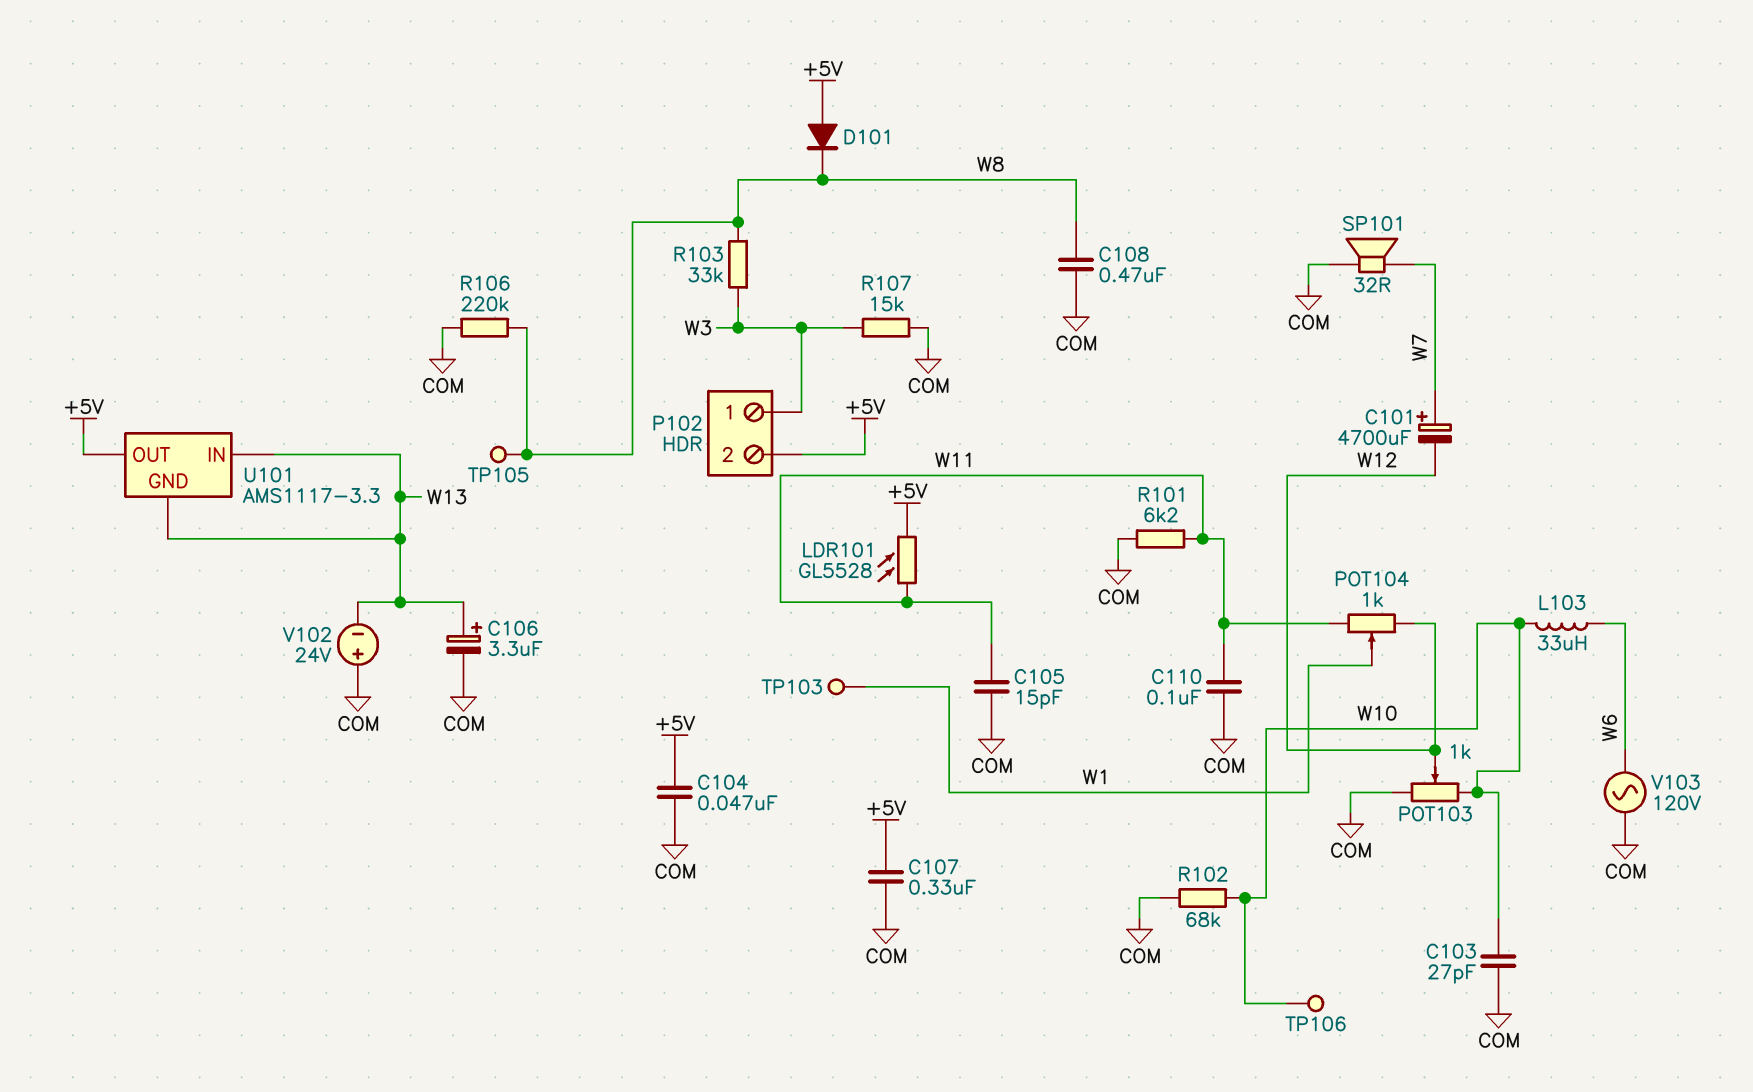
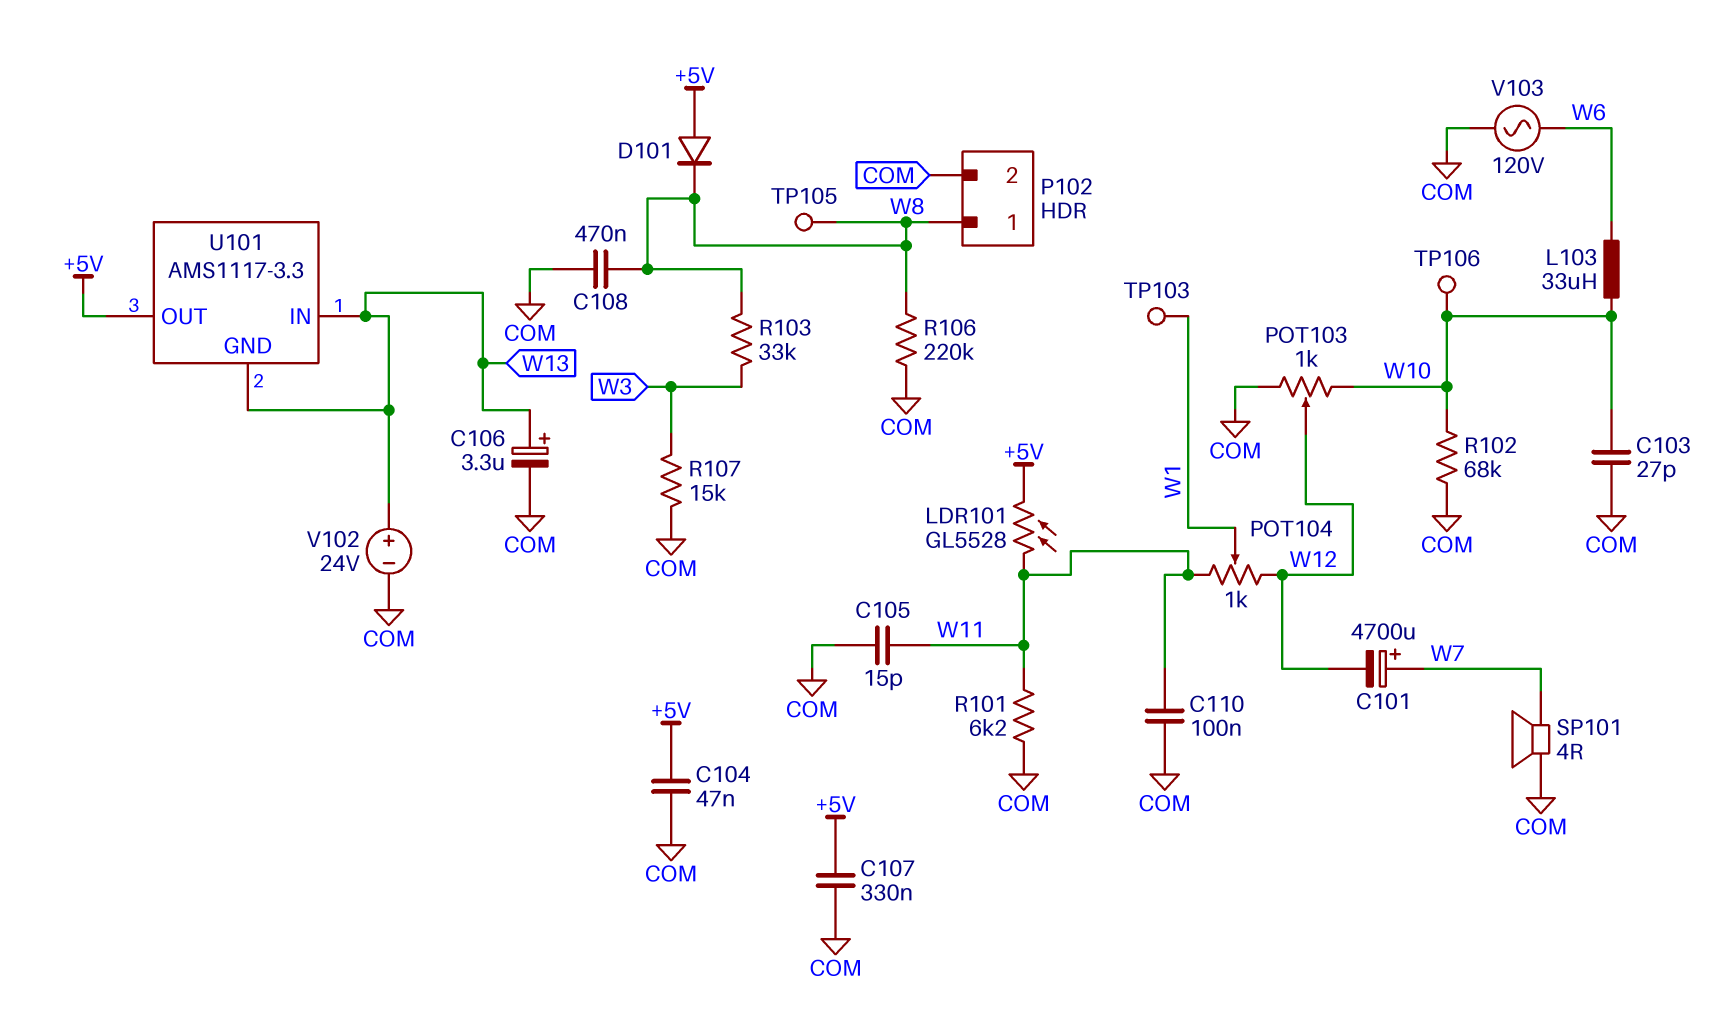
P102 pin 1: W3 -> W8
P102 pin 2: +5V -> COM
SP101: speaker 32R (COM, W7) -> speaker 4R (COM, W7)
V102: 24V (plus COM, minus W13) -> 24V (plus W13, minus COM)

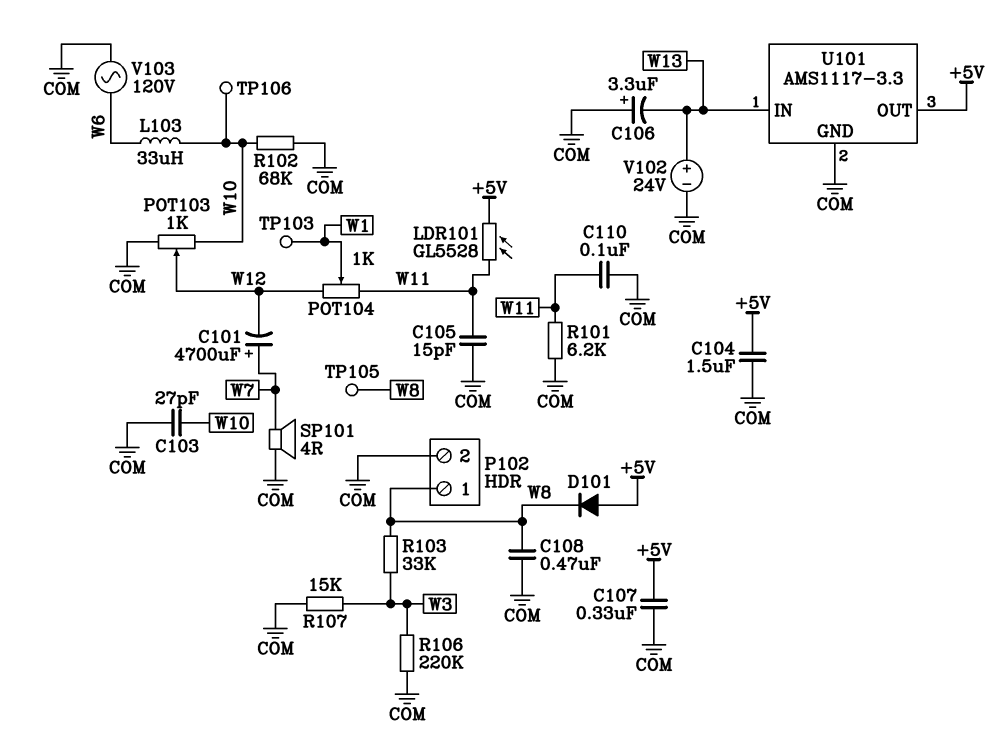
C104: 47nF (+5V, COM) -> 1.5uF (+5V, COM)
C106: 3.3uF (plus W13, minus COM) -> 3.3uF (plus COM, minus W13)
R106: 220k (COM, W8) -> 220k (COM, W3)
U101 pin GND: W13 -> COM

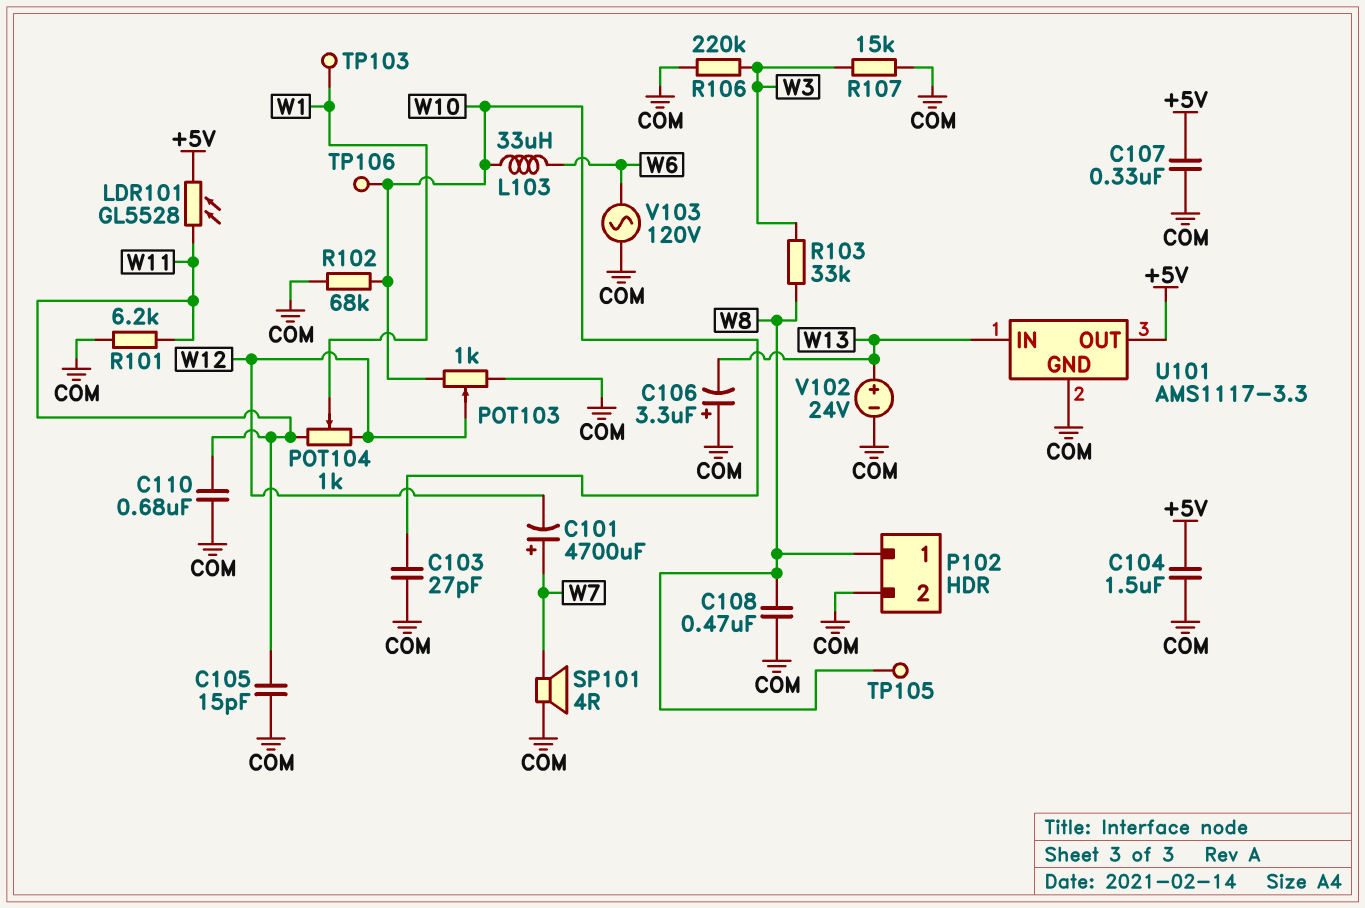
C110: 100nF (COM, W11) -> 680nF (COM, W11)
D101: diode (A +5V, K W8) -> none

